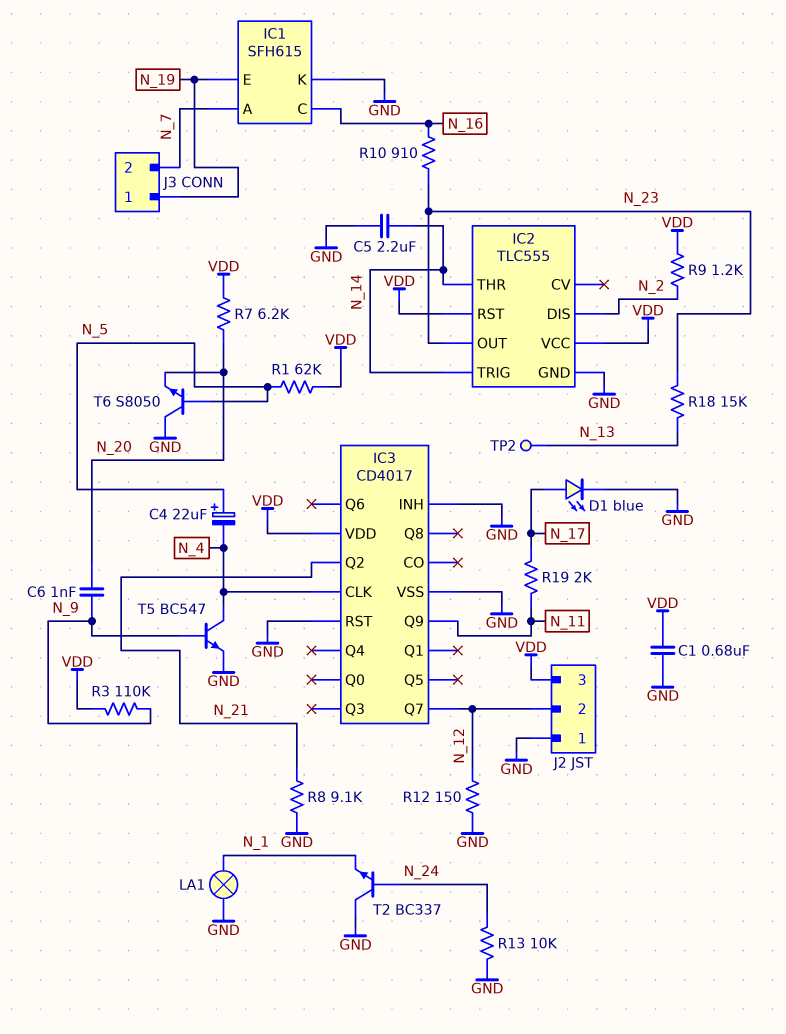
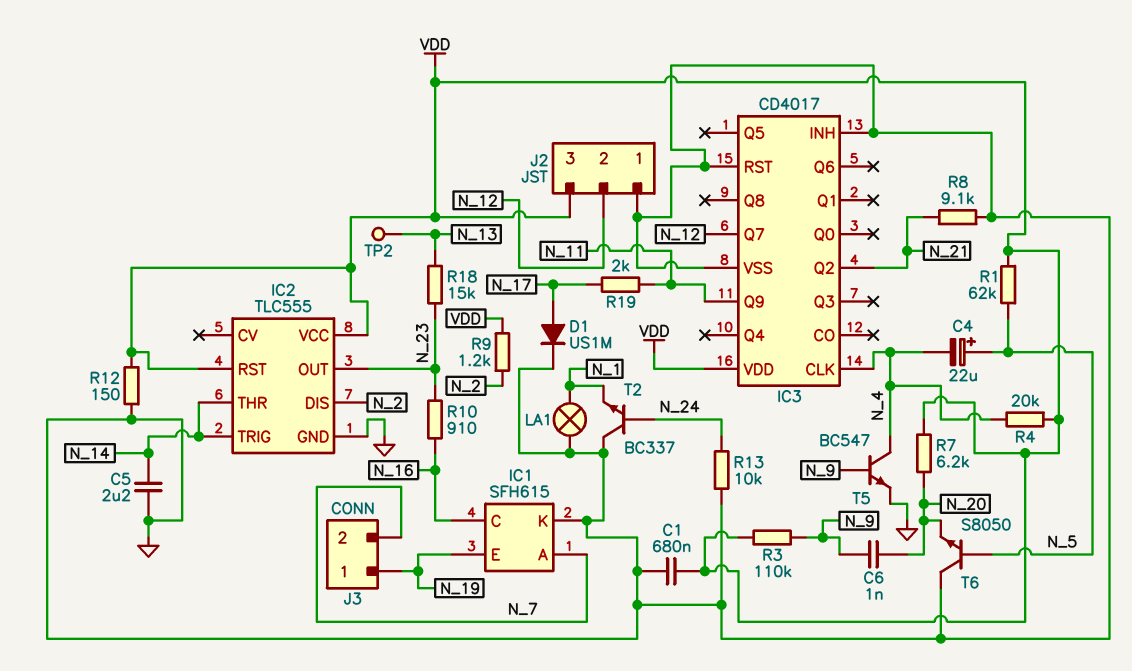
D1: LED blue (A N_17, K GND) -> diode US1M (A N_17, K GND)
R4: none -> 20k (N_4, VDD)
R12: 150 (GND, N_12) -> 150 (GND, VDD)

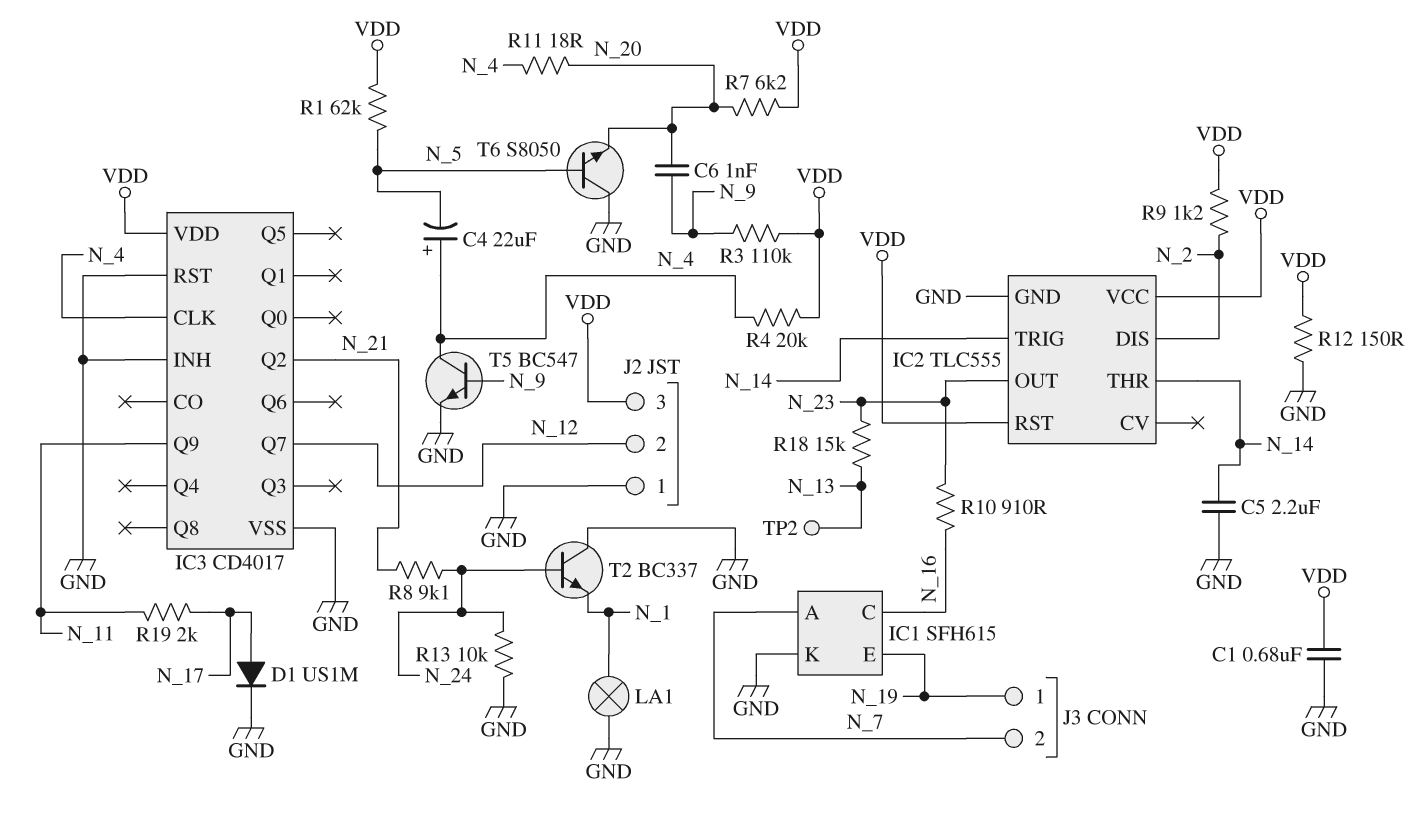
C4: 22uF (plus N_5, minus N_4) -> 22uF (plus N_4, minus N_5)
R8: 9.1k (GND, N_21) -> 9.1k (N_21, N_24)
R11: none -> 18 (N_4, N_20)

